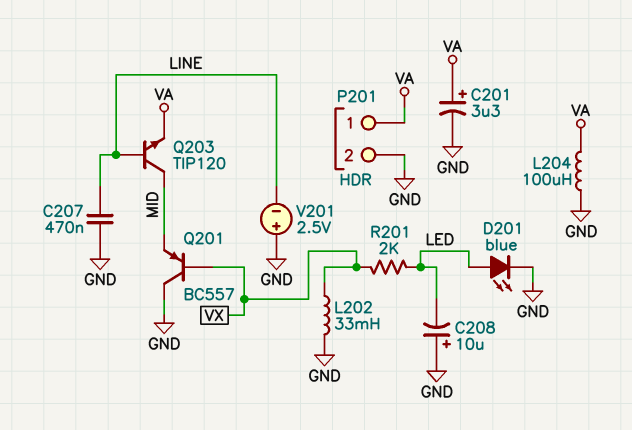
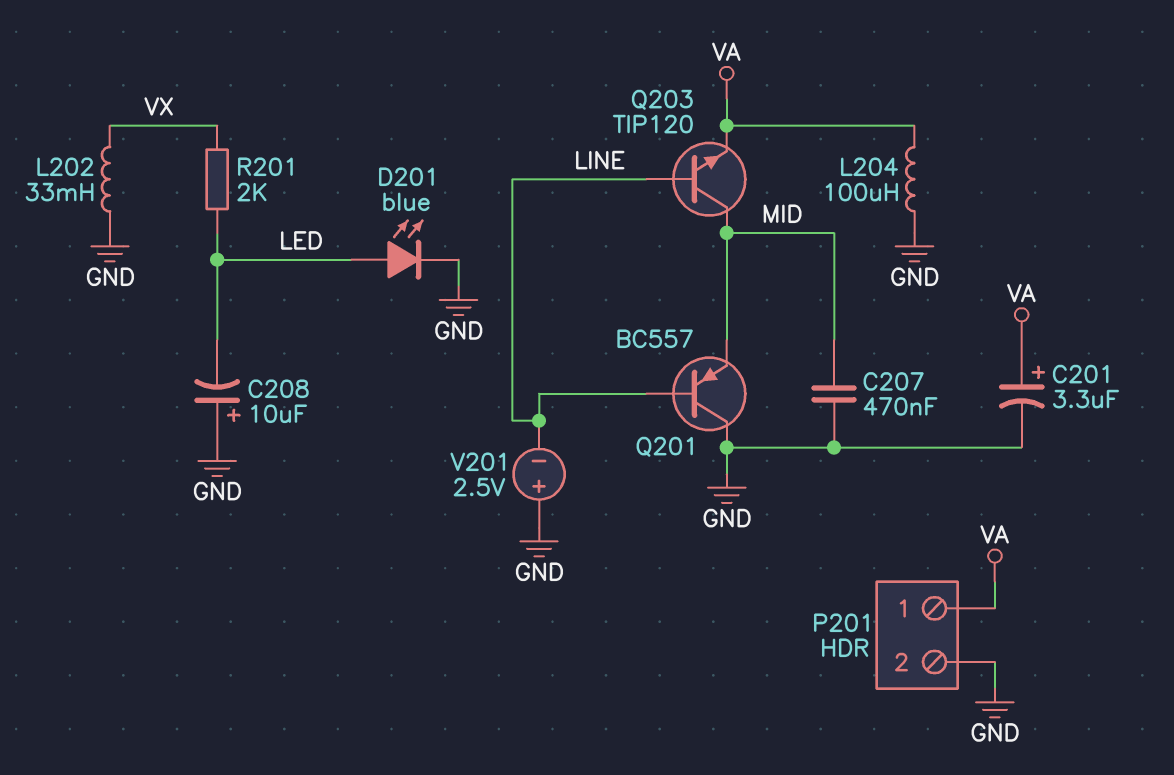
C207: 470nF (GND, LINE) -> 470nF (GND, MID)
Q201: PNP BC557 (B VX, C GND, E MID) -> PNP BC557 (B LINE, C GND, E MID)

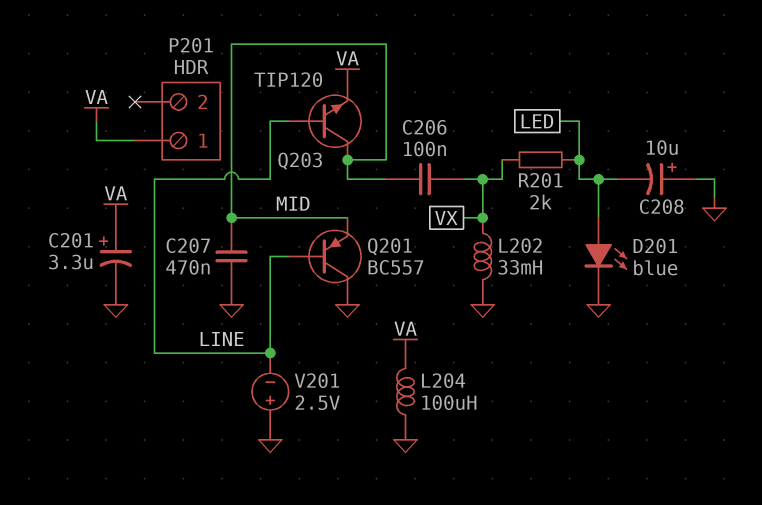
C206: none -> 100nF (MID, VX)
P201 pin 2: GND -> none

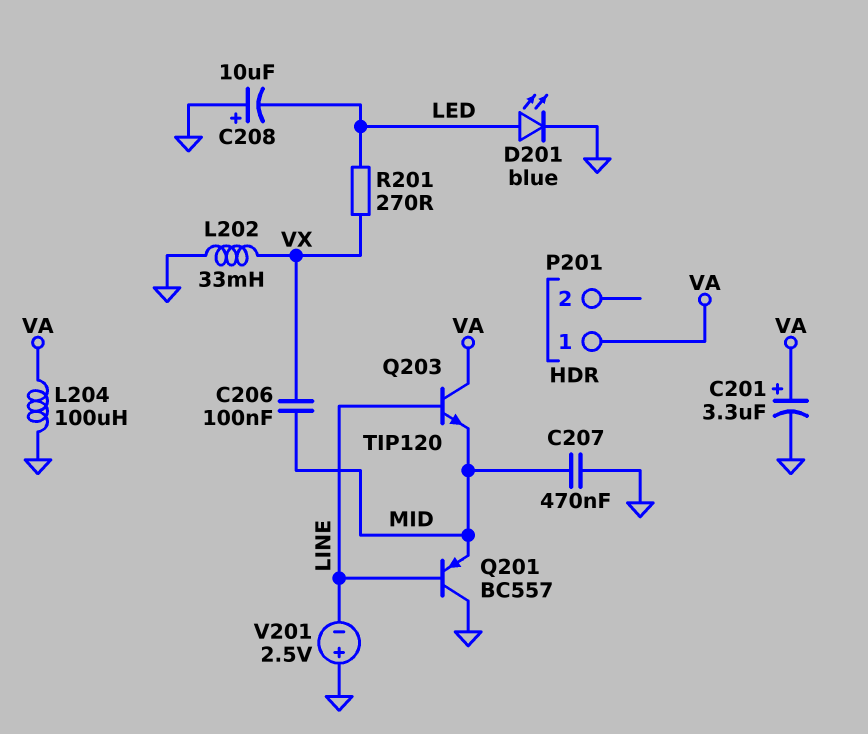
Q203: NPN TIP120 (B LINE, C MID, E VA) -> NPN TIP120 (B LINE, C VA, E MID)
R201: 2k (LED, VX) -> 270 (LED, VX)

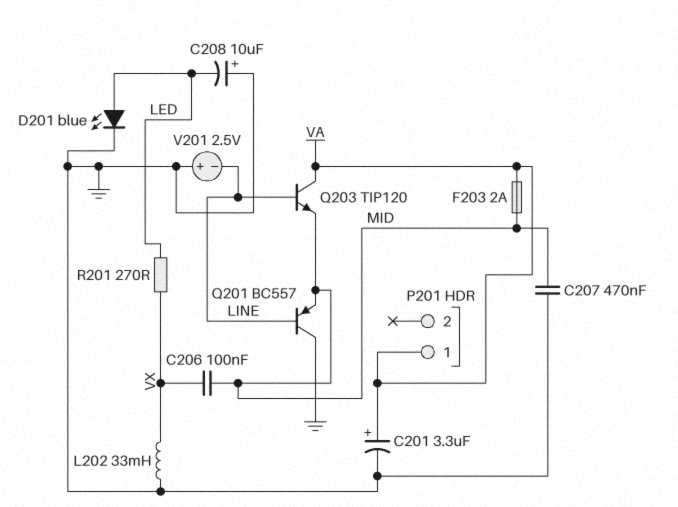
F203: none -> 2A (MID, VA)
L204: 100uH (GND, VA) -> none

